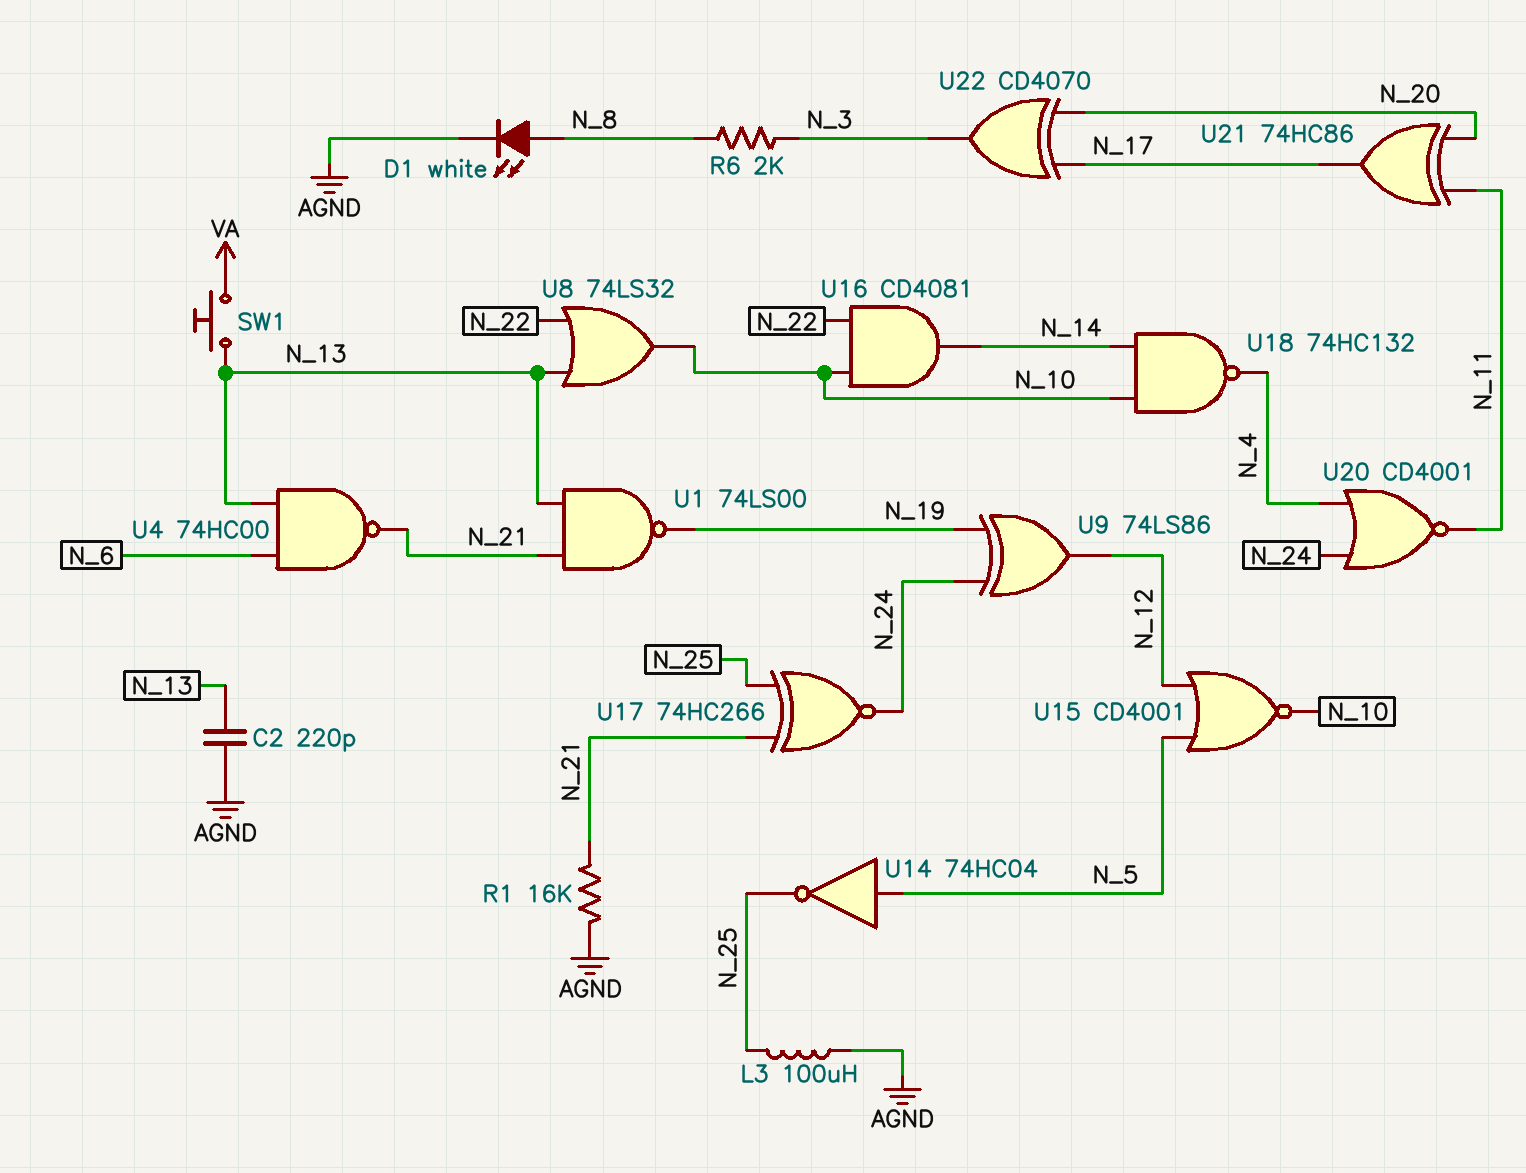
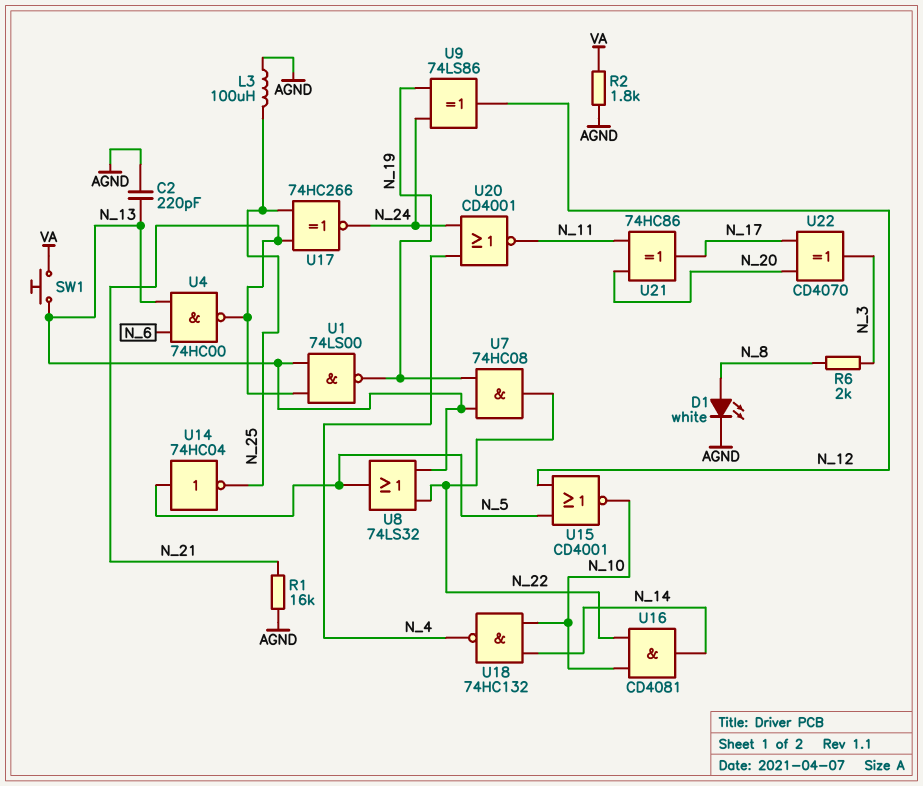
R2: none -> 1.8k (AGND, VA)
U7: none -> AND 74HC08 (in N_13, in N_19, out N_22)
U8: OR 74LS32 (in N_13, in N_22, out N_10) -> OR 74LS32 (in N_13, in N_22, out N_5)

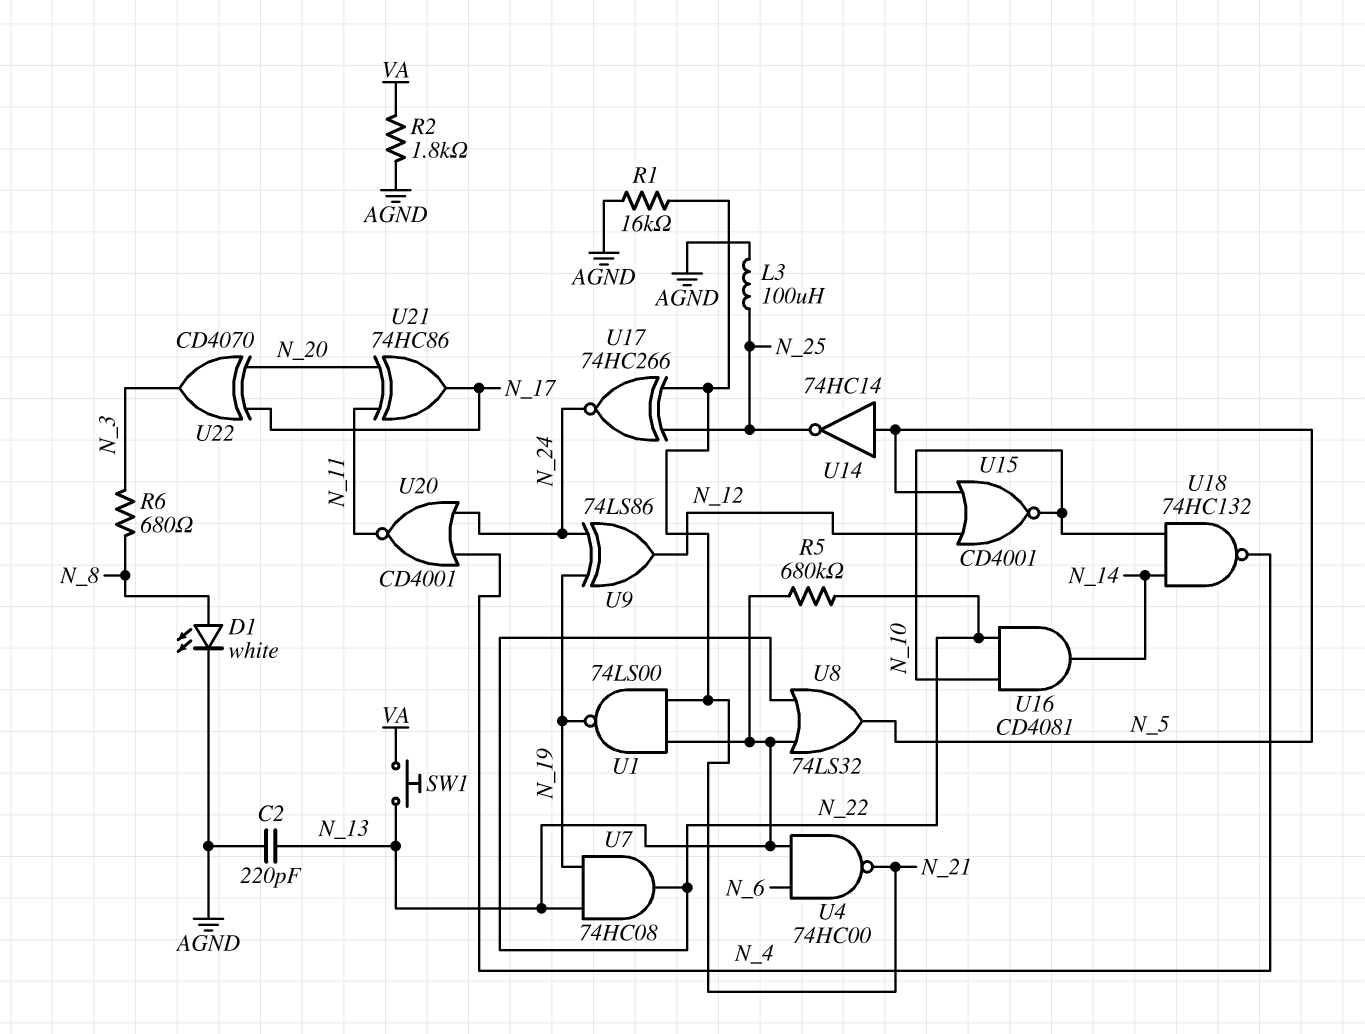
R5: none -> 680k (N_13, N_22)
R6: 2k (N_3, N_8) -> 680 (N_3, N_8)
U14: NOT 74HC04 (in N_5, out N_25) -> NOT 74HC14 (in N_5, out N_25)

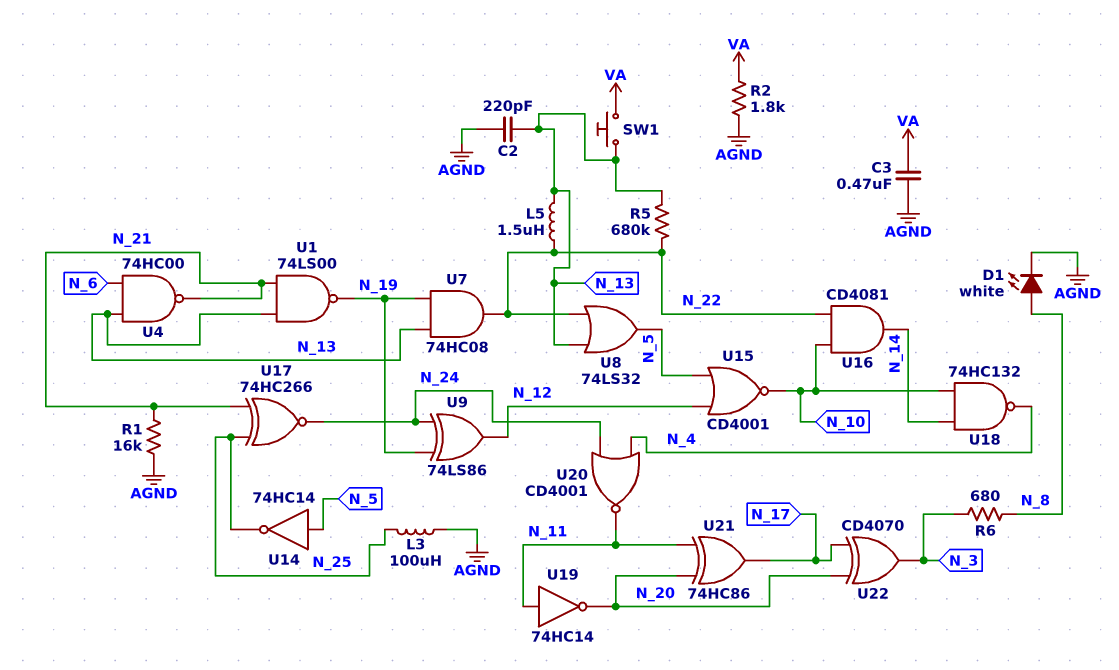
C3: none -> 470nF (AGND, VA)
L5: none -> 1.5uH (N_13, N_22)
U19: none -> NOT 74HC14 (in N_11, out N_20)

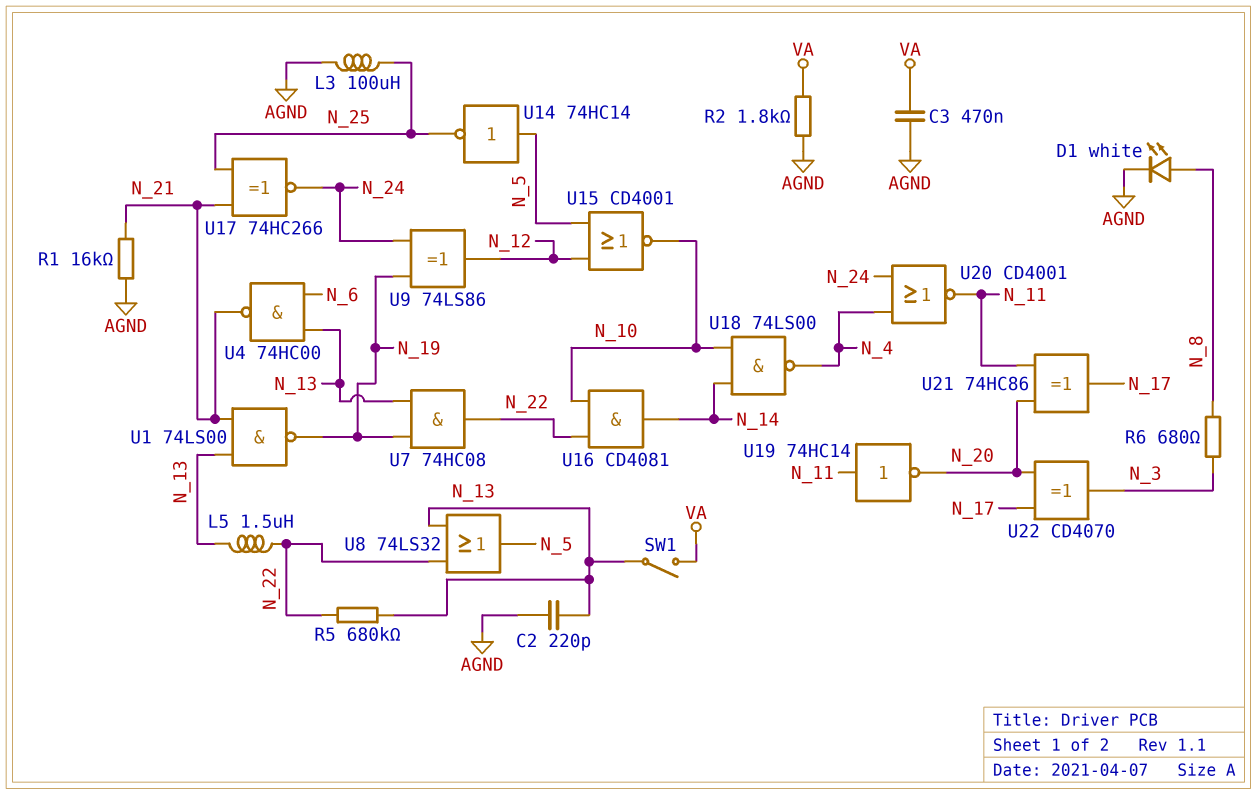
SW1: button (N_13, VA) -> switch (N_13, VA)
U18: NAND 74HC132 (in N_10, in N_14, out N_4) -> NAND 74LS00 (in N_10, in N_14, out N_4)

